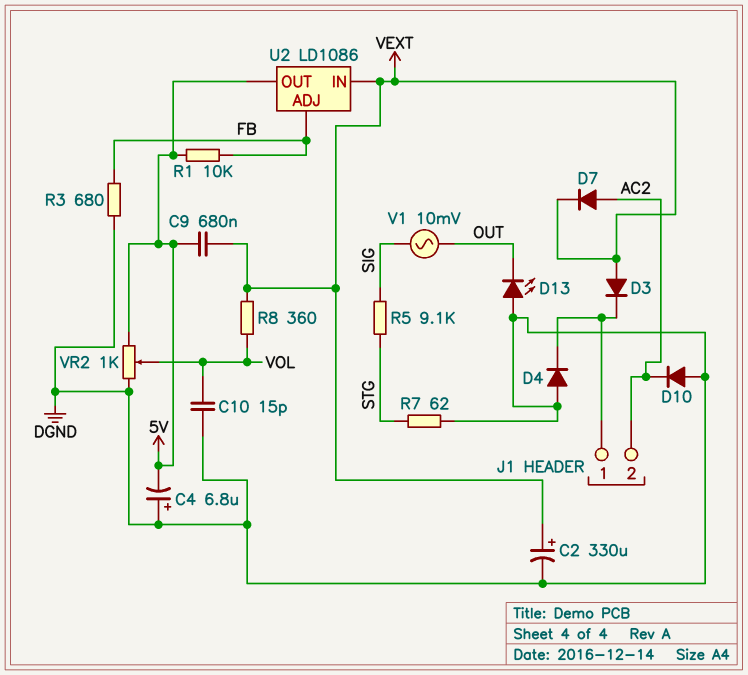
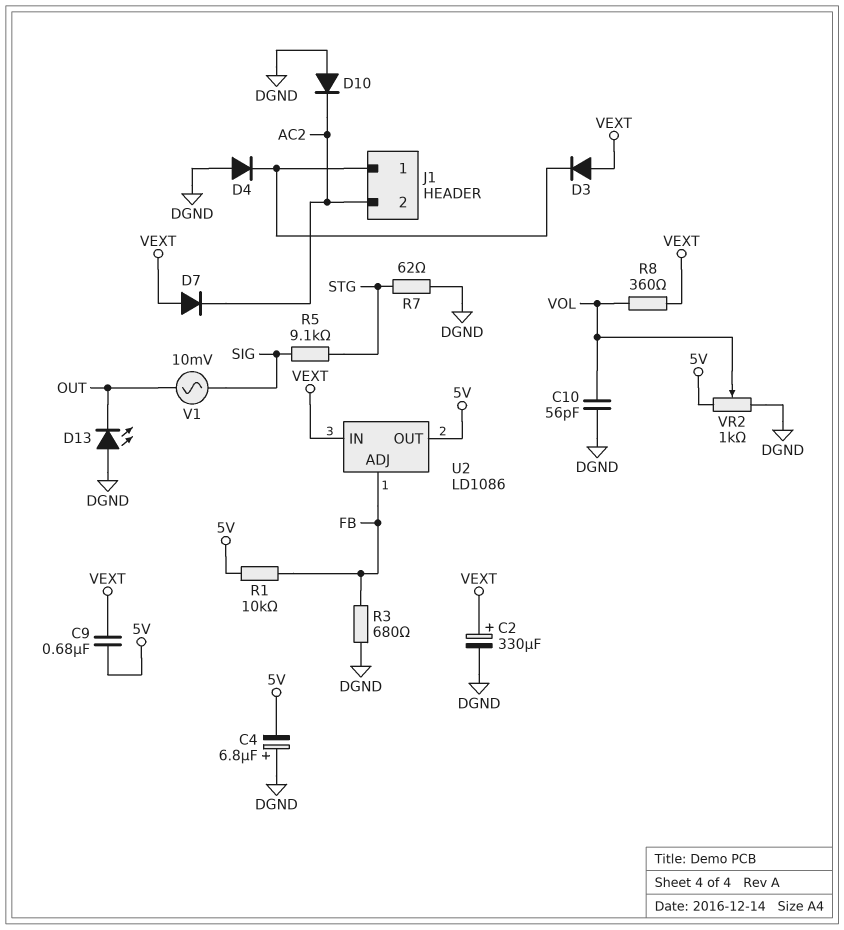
C10: 15pF (DGND, VOL) -> 56pF (DGND, VOL)
D7: diode (A AC2, K VEXT) -> diode (A VEXT, K AC2)

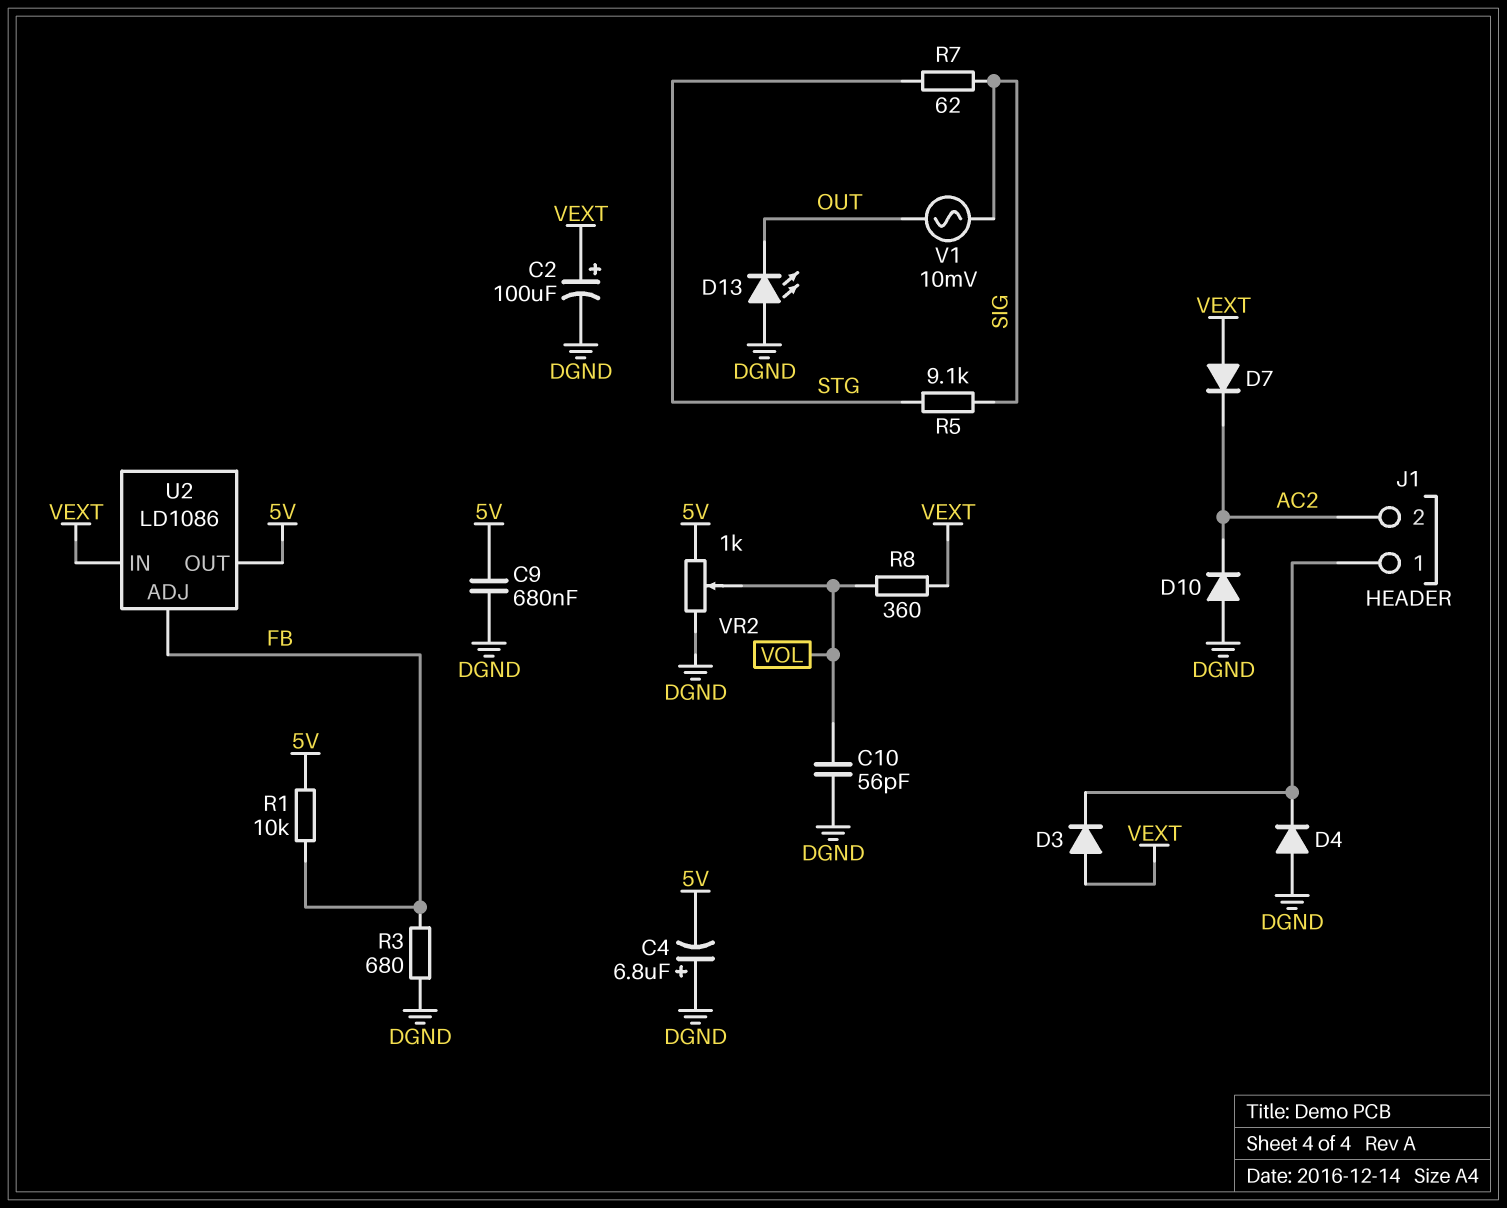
C2: 330uF (plus VEXT, minus DGND) -> 100uF (plus VEXT, minus DGND)
C9: 680nF (5V, VEXT) -> 680nF (5V, DGND)
R7: 62 (DGND, STG) -> 62 (SIG, STG)

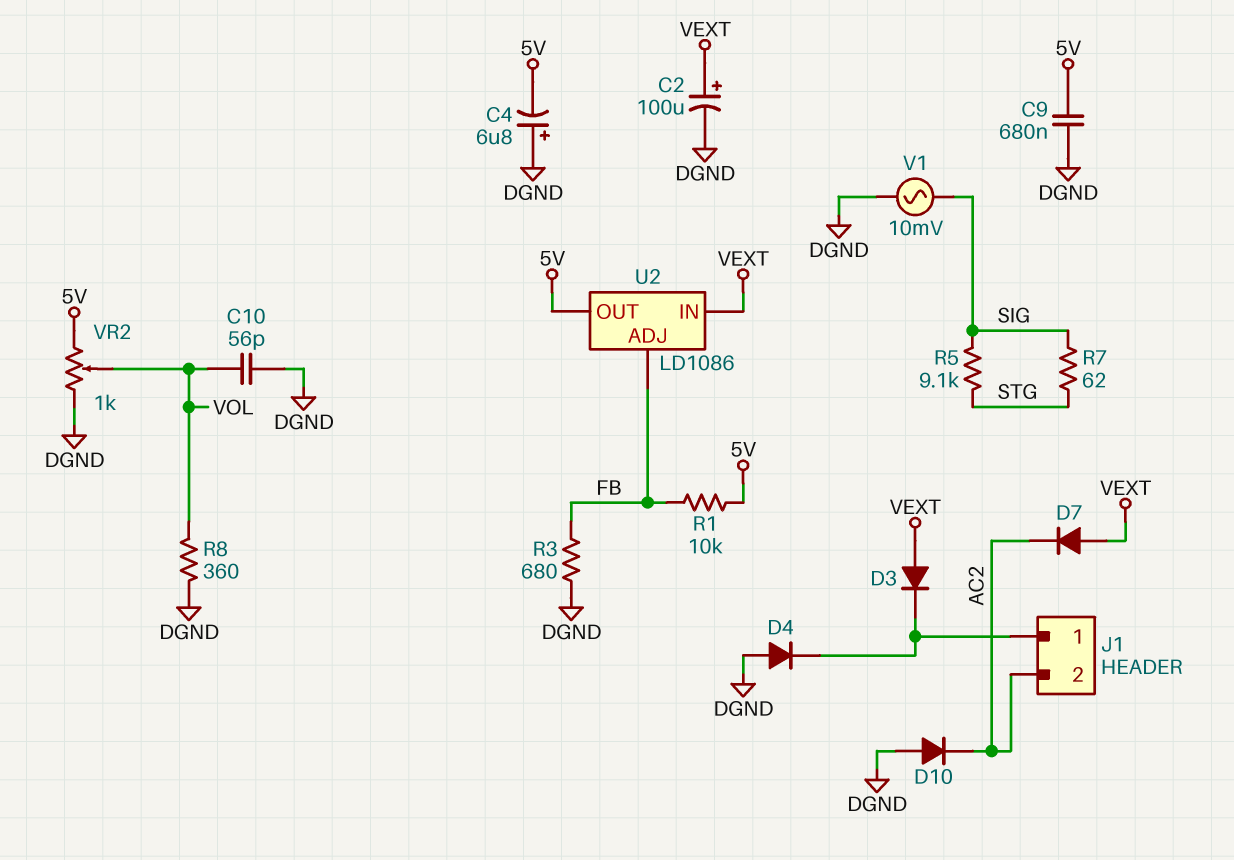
D13: LED (A DGND, K OUT) -> none
R8: 360 (VEXT, VOL) -> 360 (DGND, VOL)
V1: AC 10mV (OUT, SIG) -> AC 10mV (DGND, SIG)

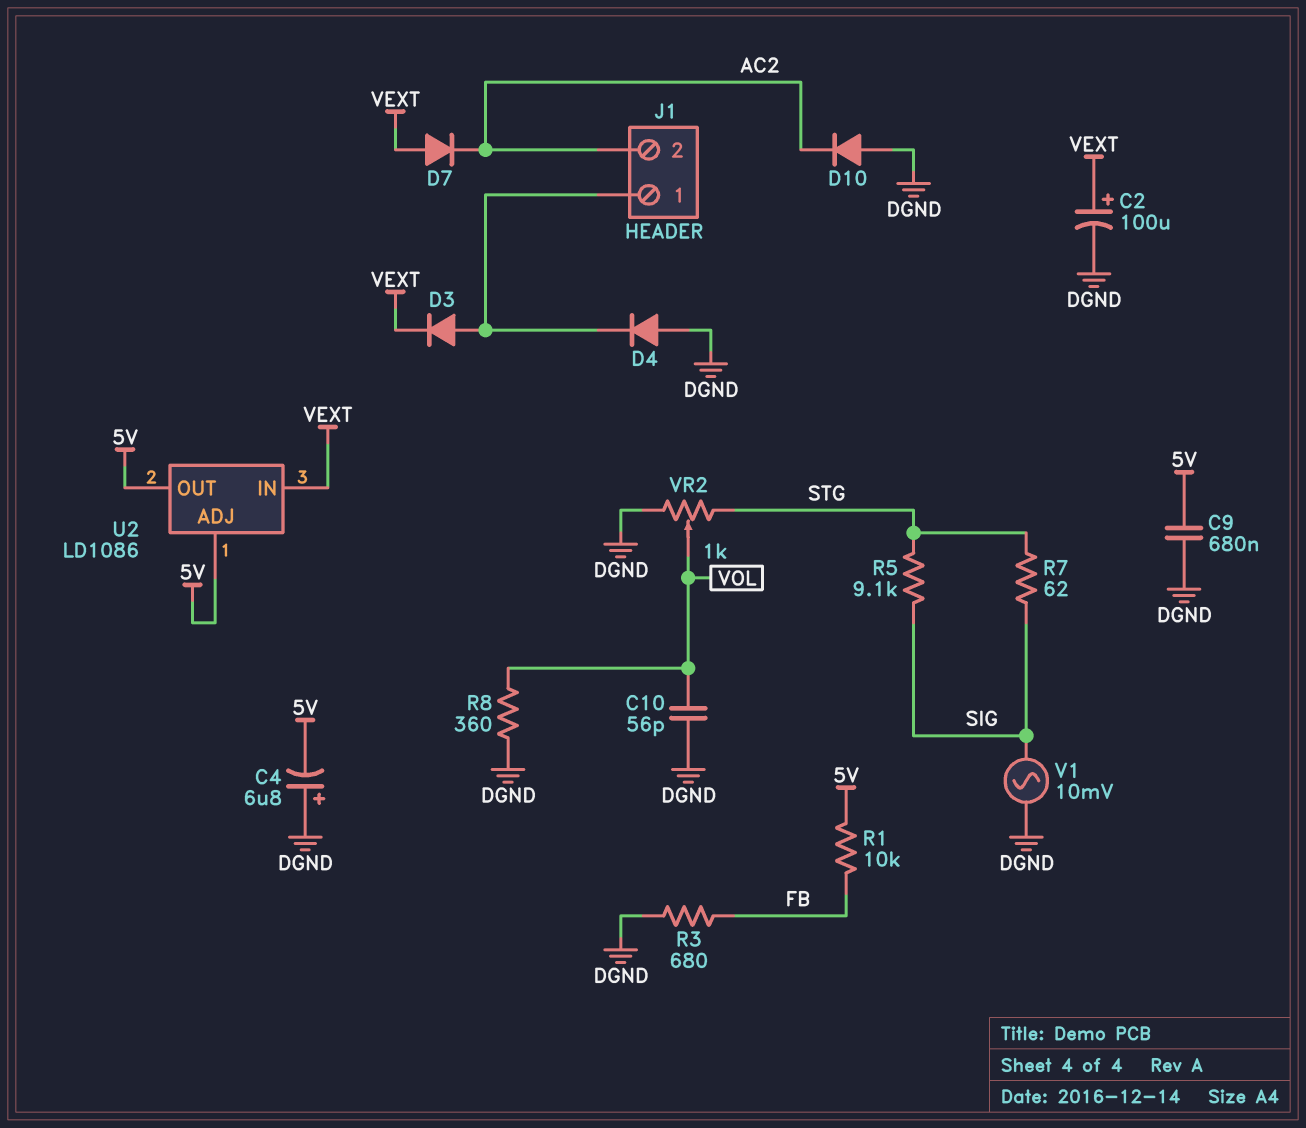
D3: diode (A VEXT, K J1/1) -> diode (A J1/1, K VEXT)
U2 pin ADJ: FB -> 5V
VR2: 1k (5V, DGND, wiper VOL) -> 1k (DGND, STG, wiper VOL)

